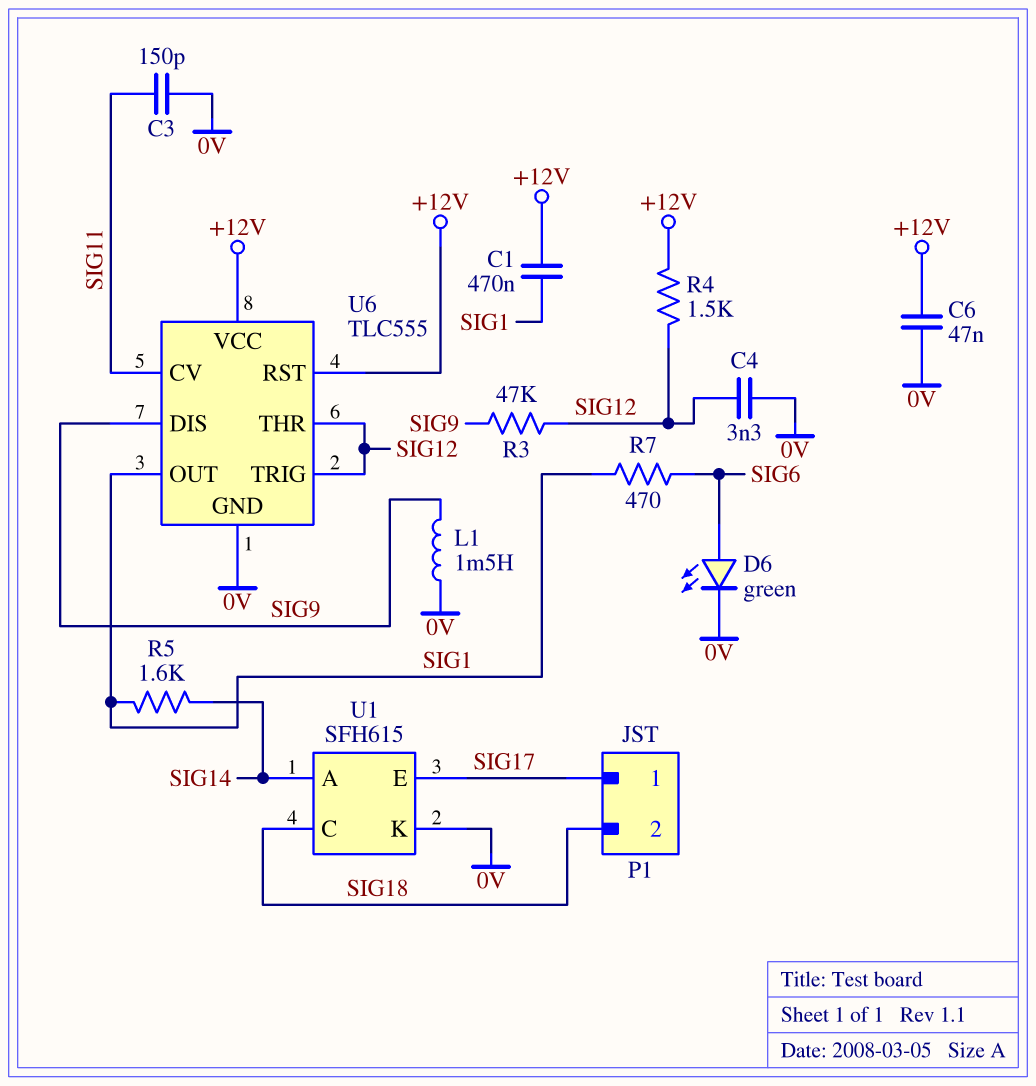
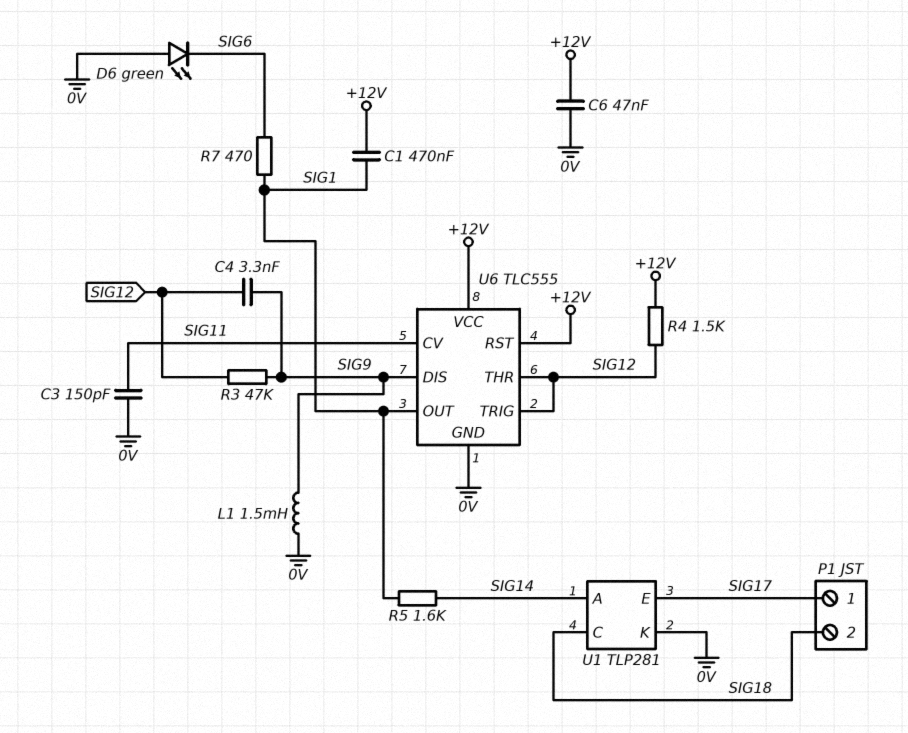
C4: 3.3nF (0V, SIG12) -> 3.3nF (SIG9, SIG12)
D6: LED green (A SIG6, K 0V) -> LED green (A 0V, K SIG6)
U1: SFH615 -> TLP281

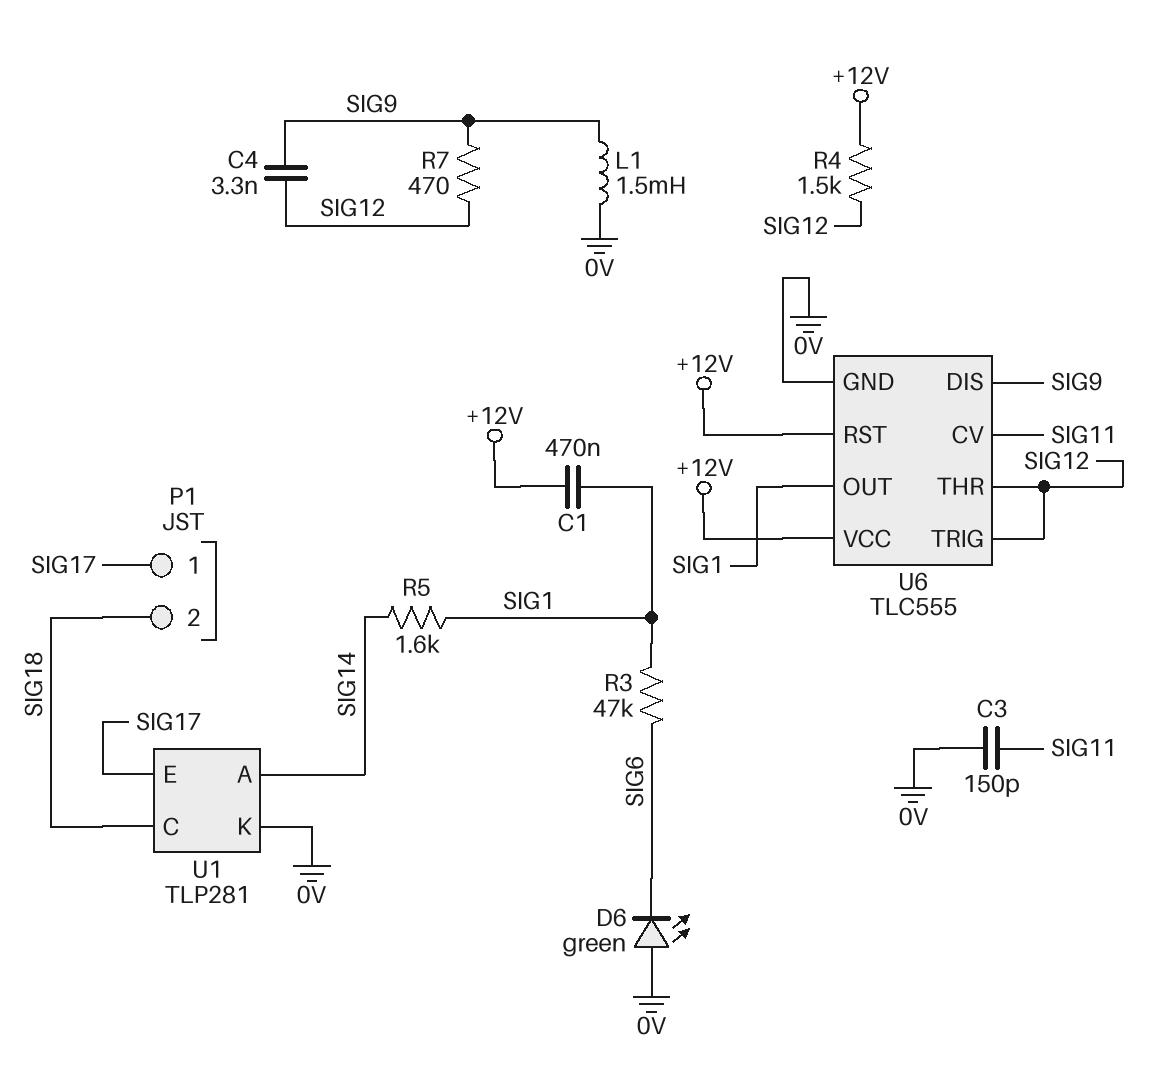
C6: 47nF (+12V, 0V) -> none
R3: 47k (SIG9, SIG12) -> 47k (SIG1, SIG6)
R7: 470 (SIG1, SIG6) -> 470 (SIG9, SIG12)

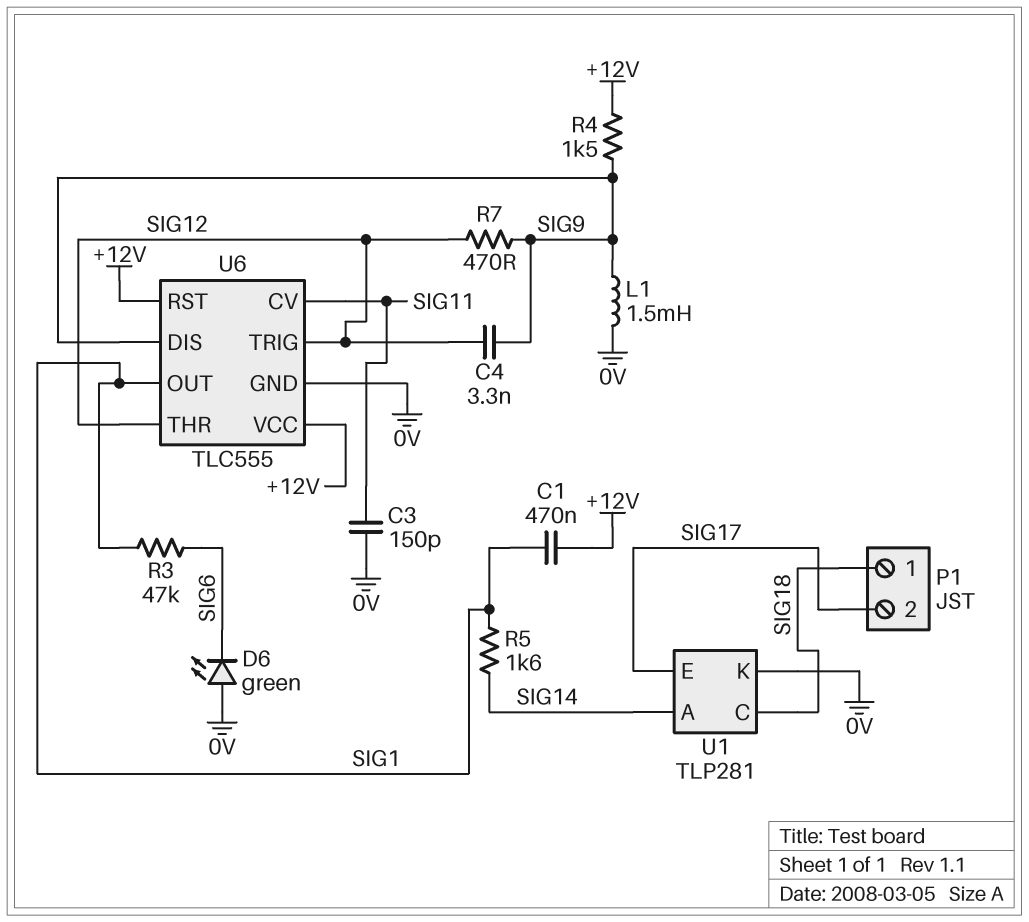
P1 pin 1: SIG17 -> SIG18
P1 pin 2: SIG18 -> SIG17
R4: 1.5k (+12V, SIG12) -> 1.5k (+12V, SIG9)

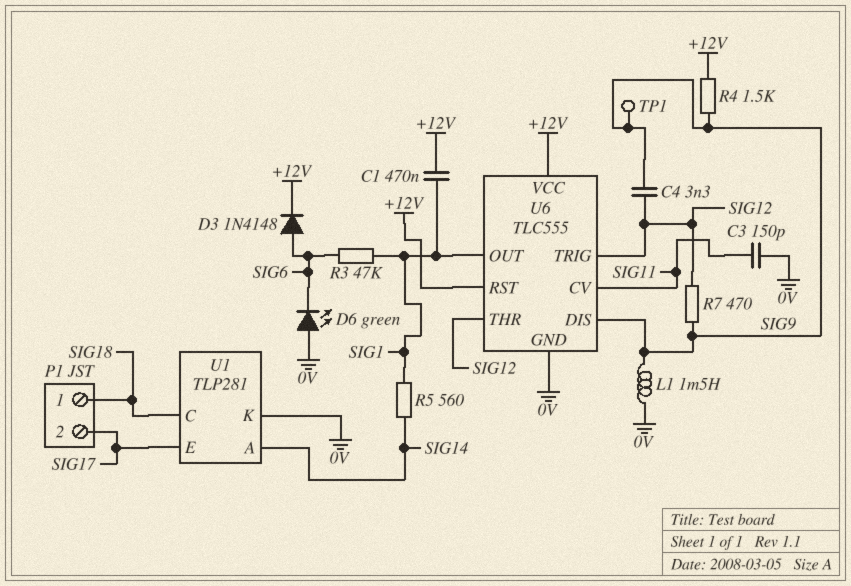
D3: none -> diode 1N4148 (A SIG6, K +12V)
R5: 1.6k (SIG1, SIG14) -> 560 (SIG1, SIG14)
TP1: none -> test point (SIG9)

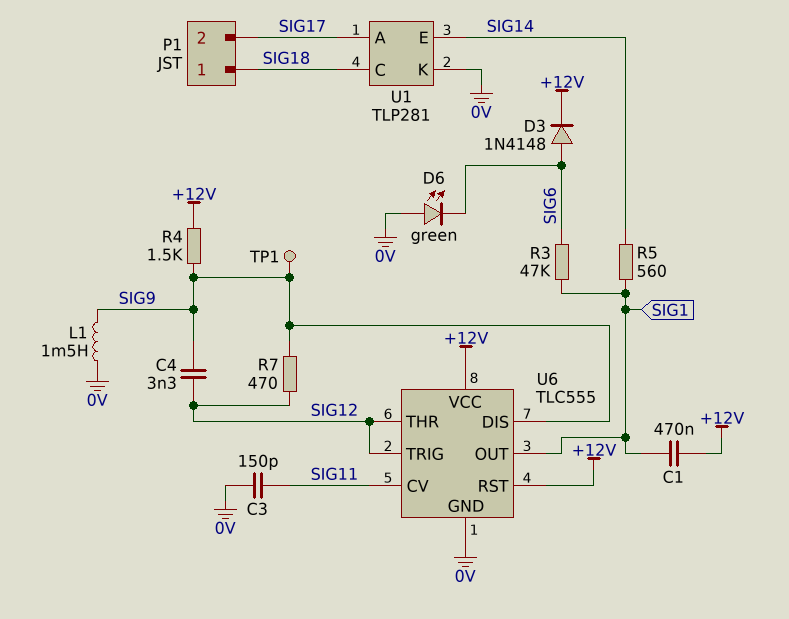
U1 pin A: SIG14 -> SIG17
U1 pin E: SIG17 -> SIG14

